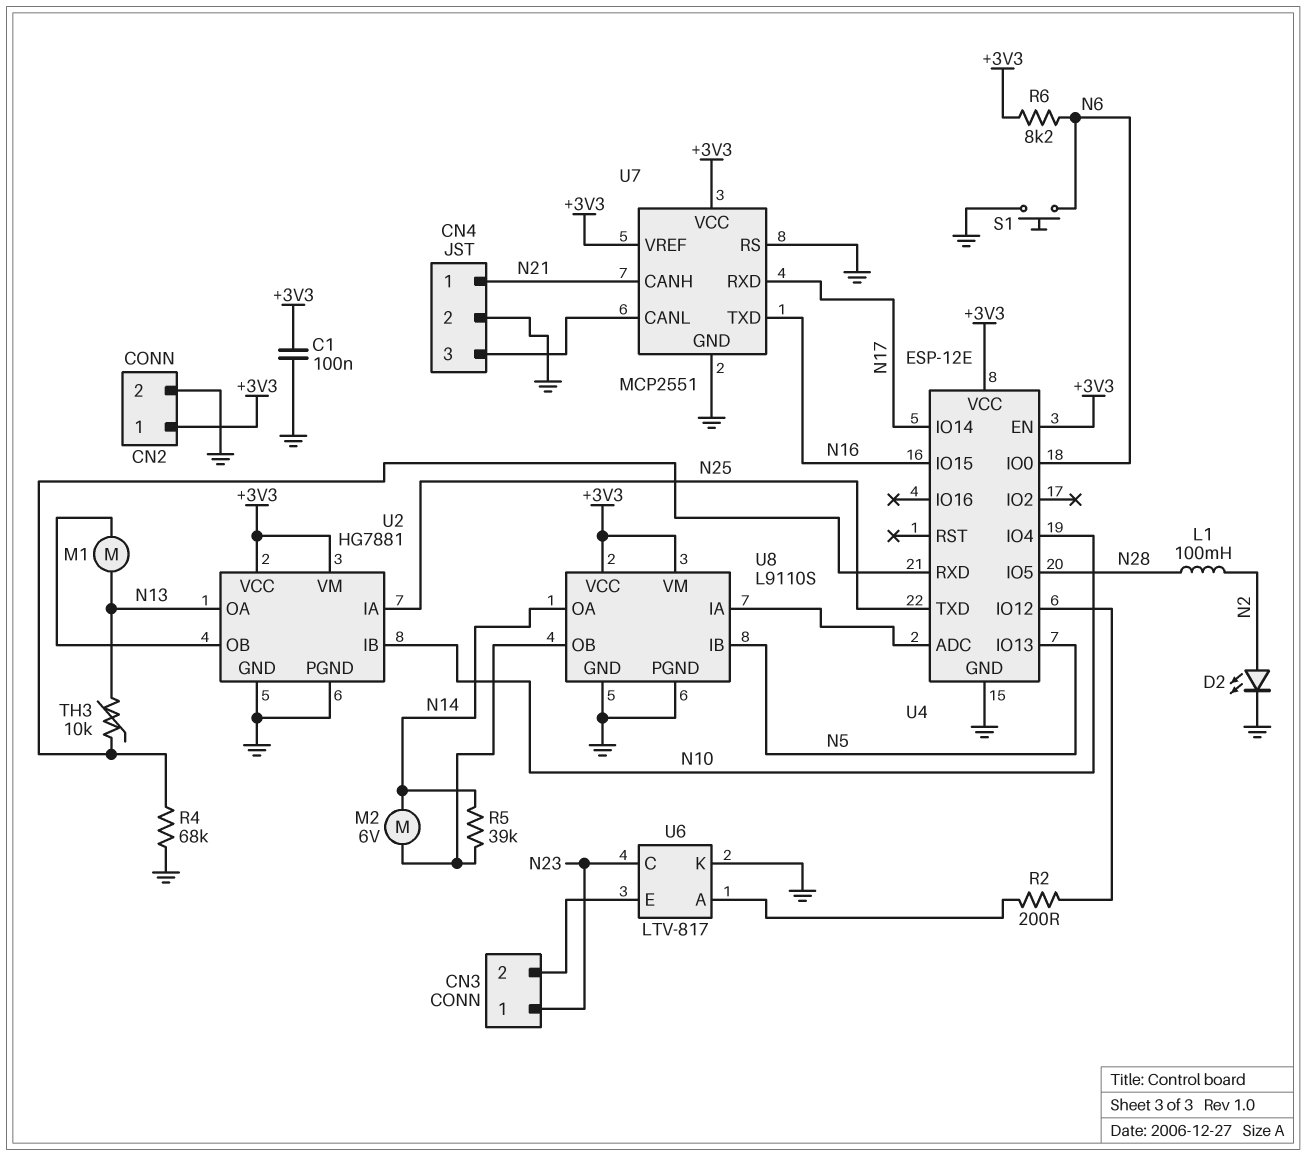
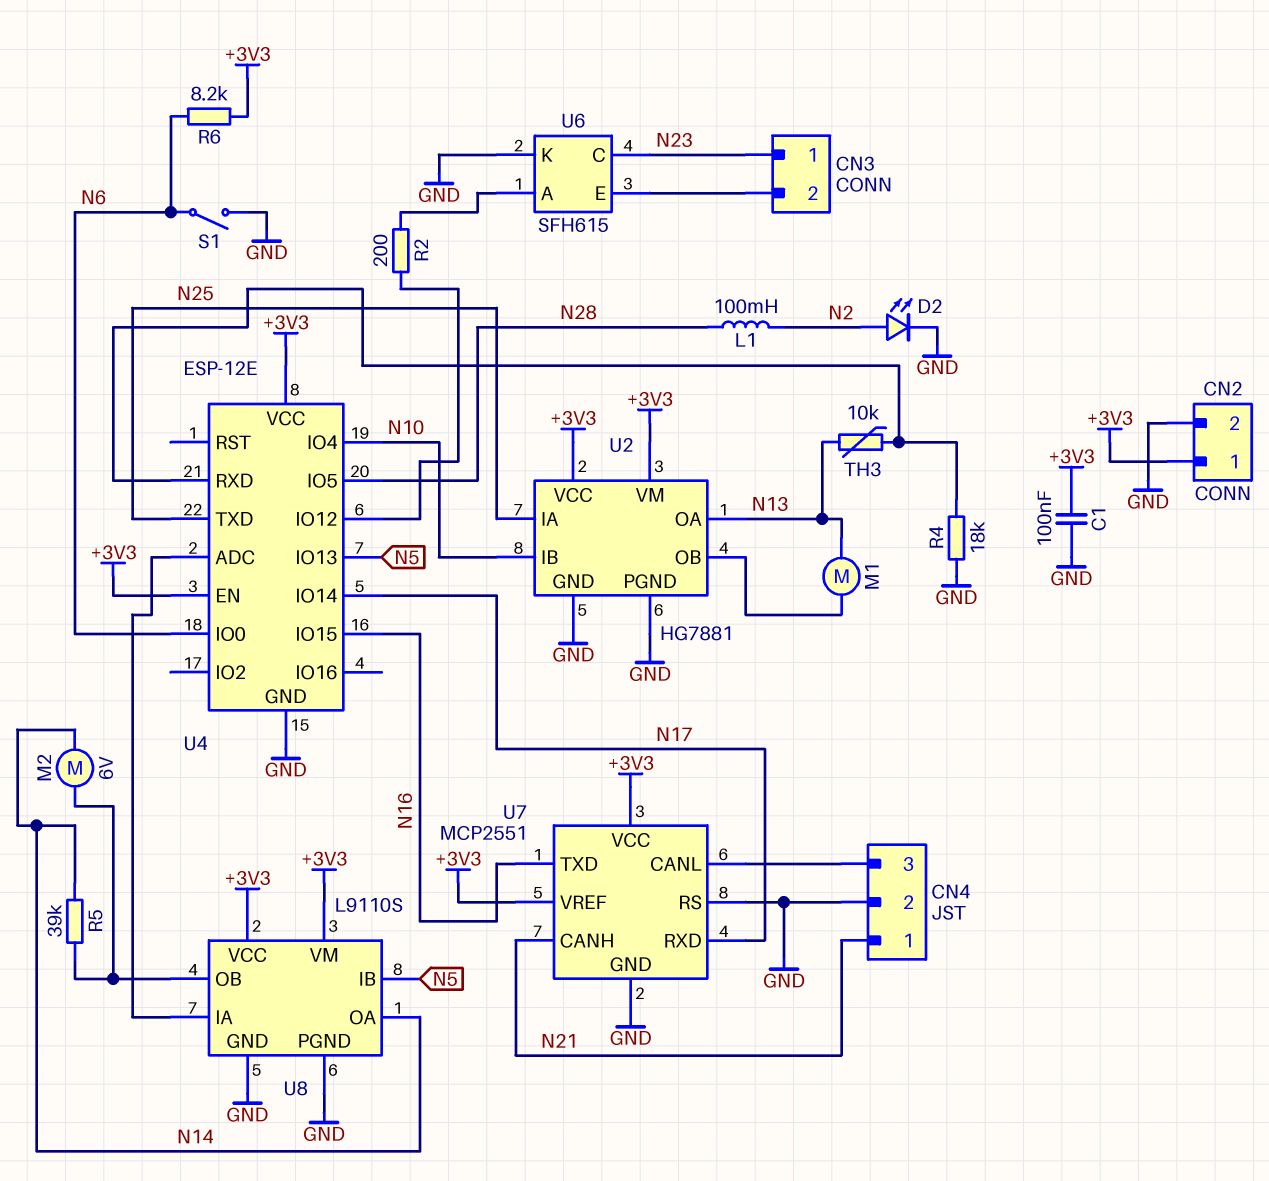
R4: 68k (GND, U4/RXD) -> 18k (GND, U4/RXD)
S1: button (GND, N6) -> switch (GND, N6)
U6: LTV-817 -> SFH615

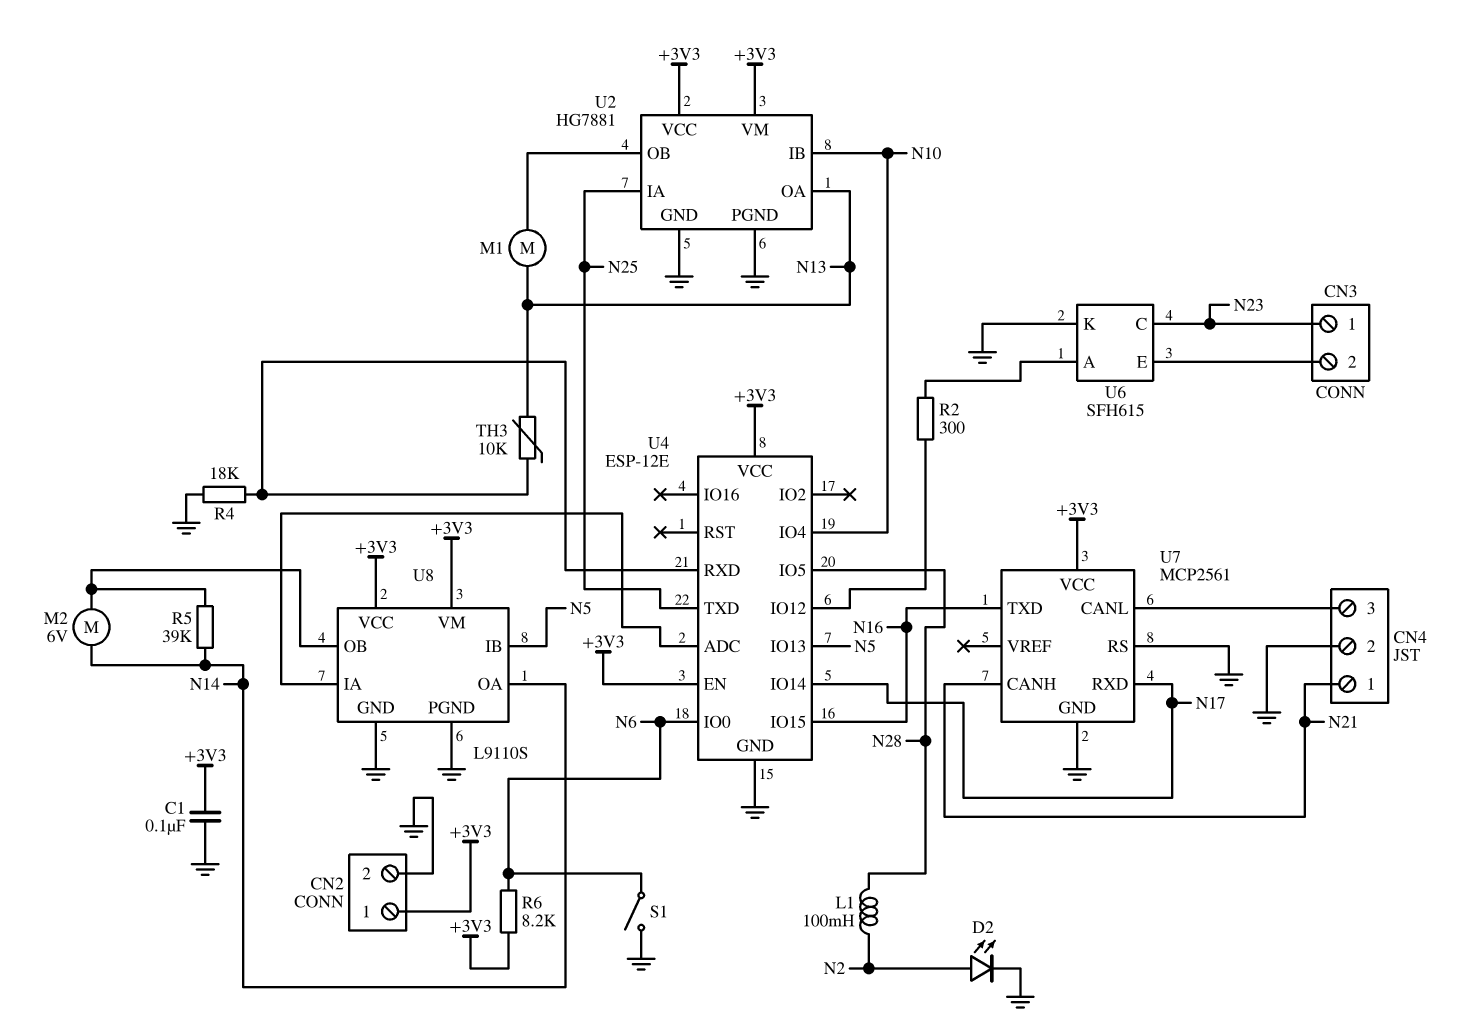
R2: 200 (U4/IO12, U6/A) -> 300 (U4/IO12, U6/A)
U7: MCP2551 -> MCP2561
U7 pin VREF: +3V3 -> none

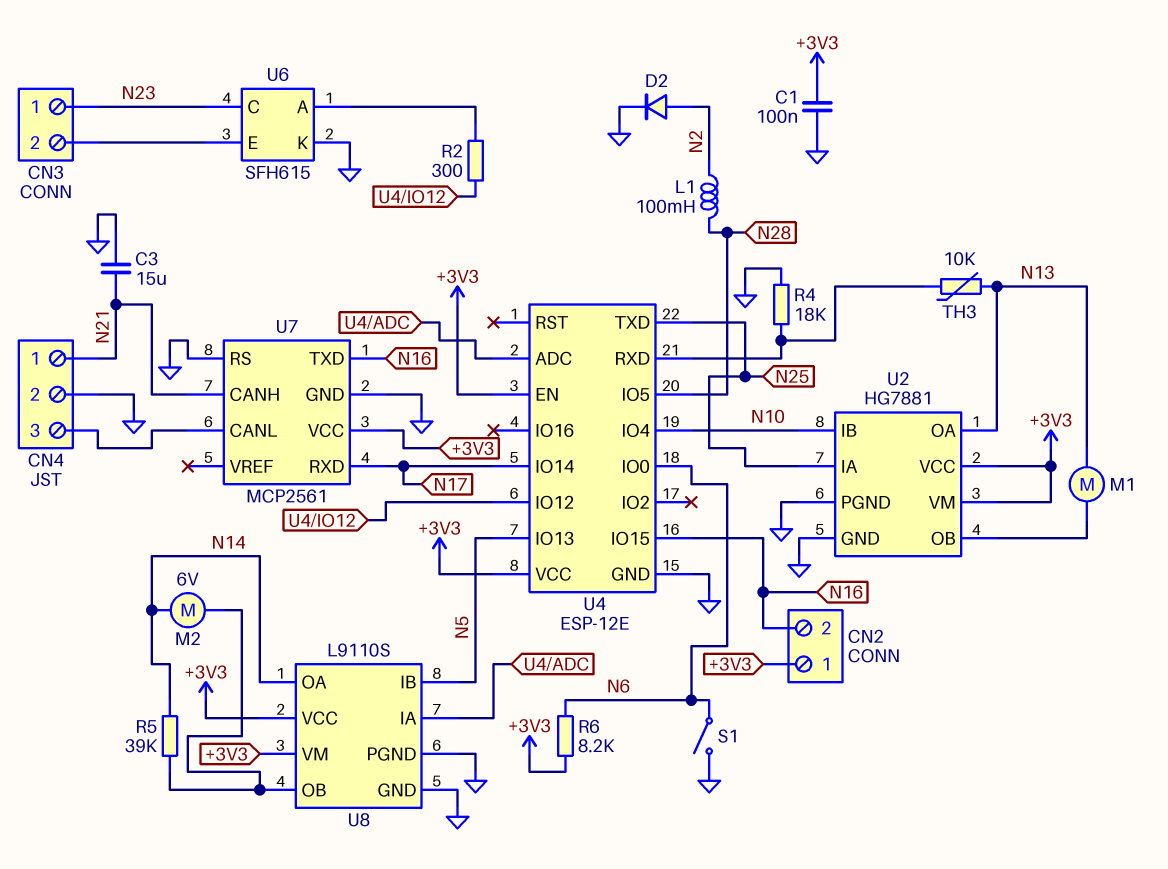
C3: none -> 15uF (GND, N21)
CN2 pin 2: GND -> N16
D2: LED (A N2, K GND) -> diode (A N2, K GND)

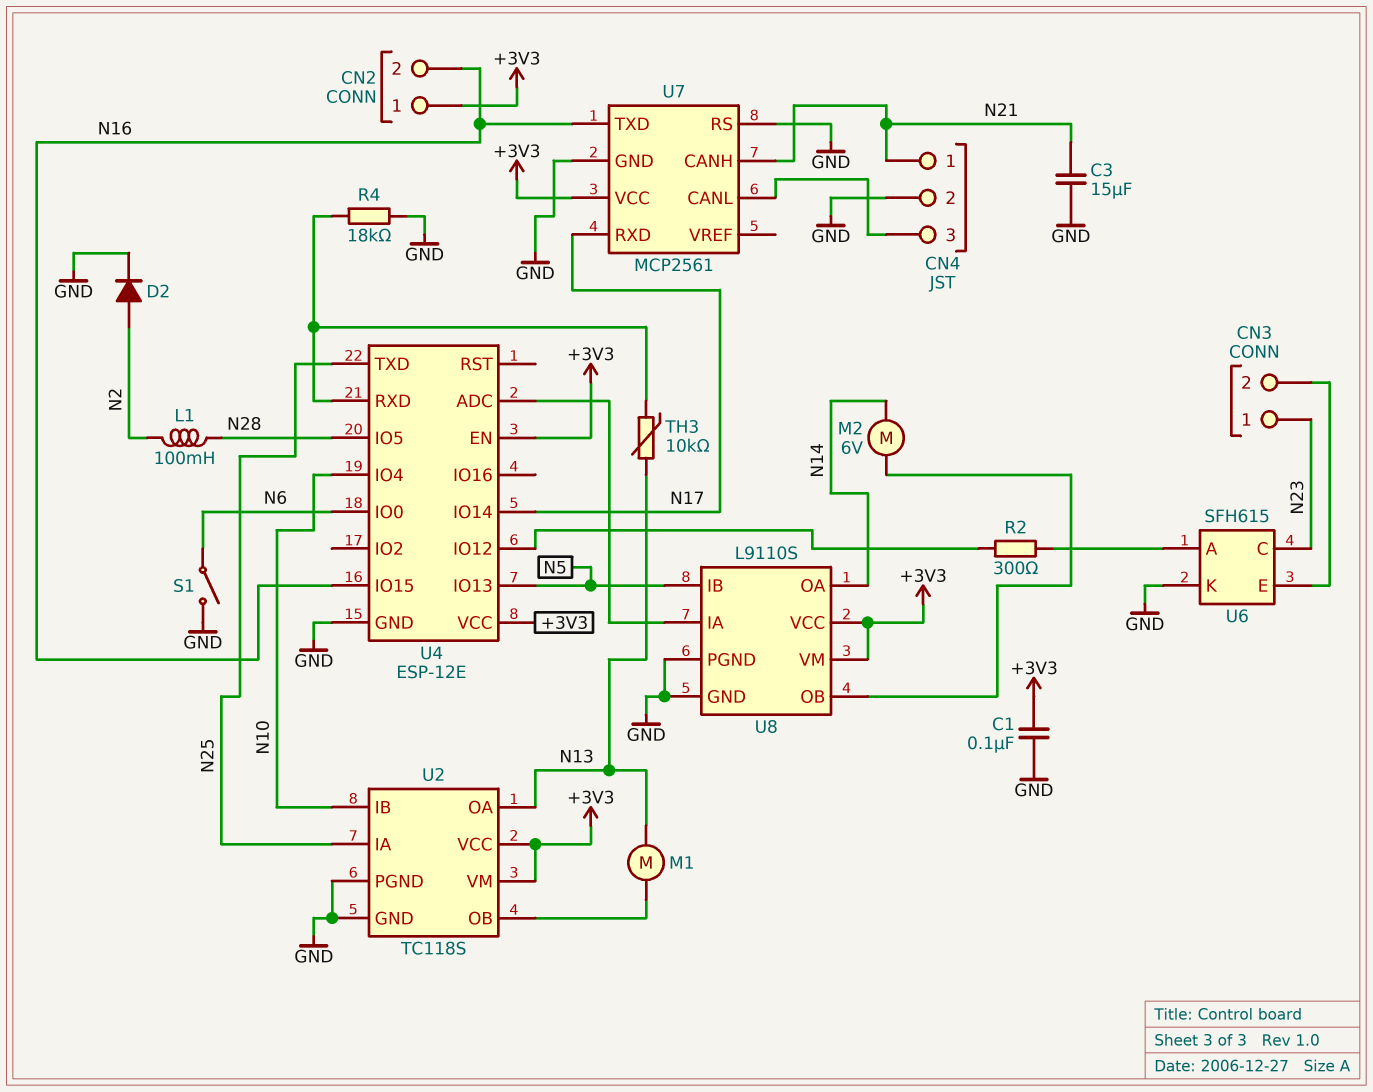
R5: 39k (N14, U8/OB) -> none
R6: 8.2k (+3V3, N6) -> none
U2: HG7881 -> TC118S

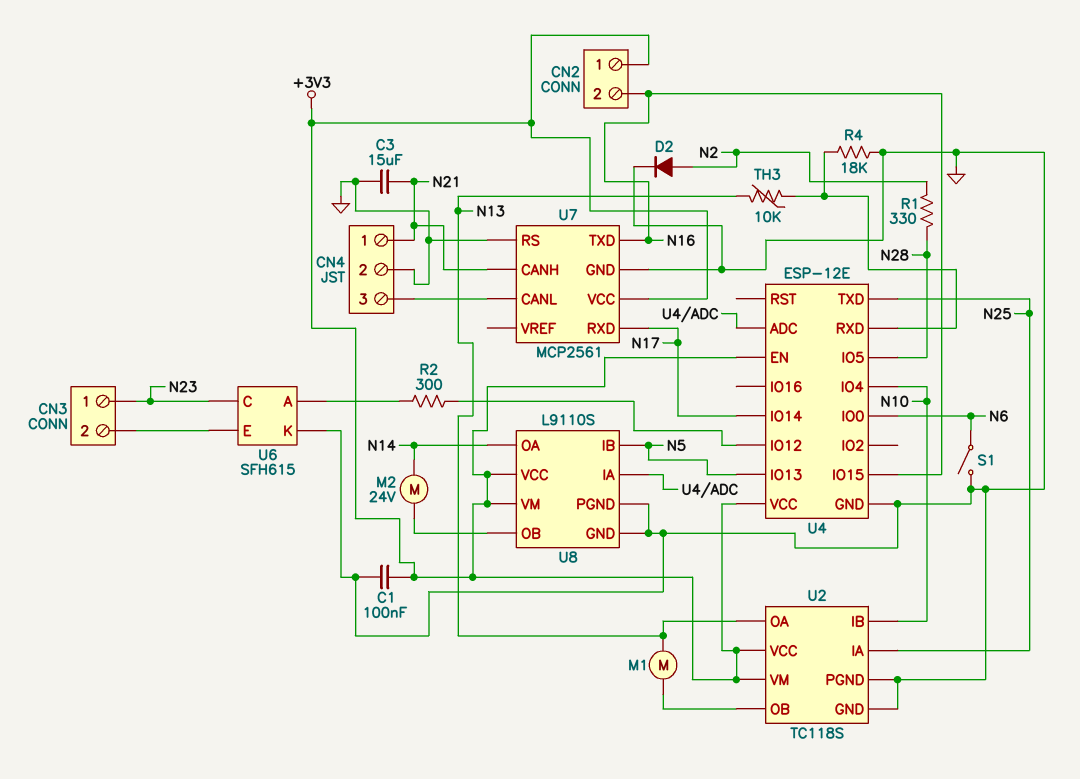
L1: 100mH (N2, N28) -> none
M2: motor 6V (N14, U8/OB) -> motor 24V (N14, U8/OB)
R1: none -> 330 (N2, N28)

